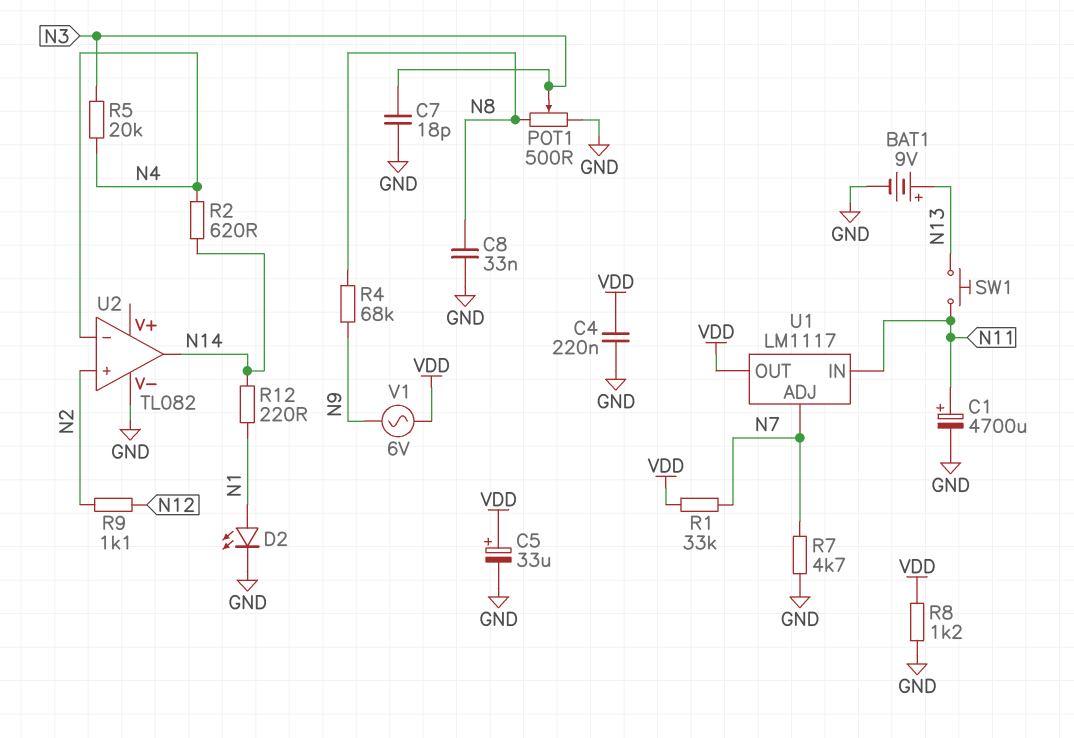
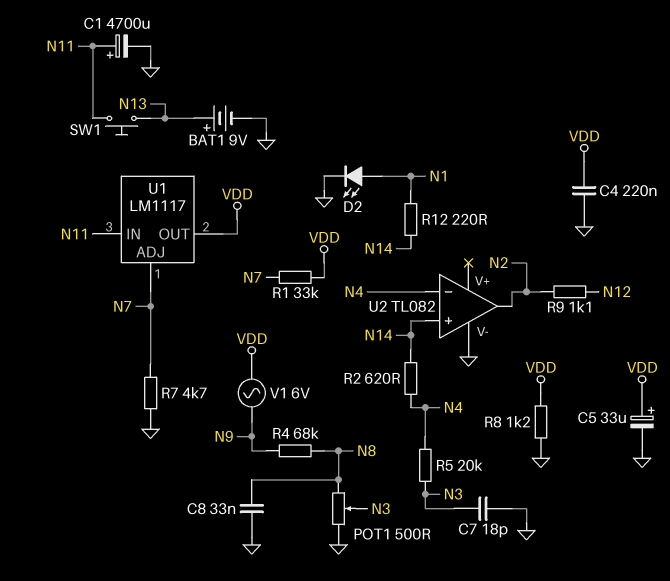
U2 pin in+: N2 -> N14
U2 pin out: N14 -> N2

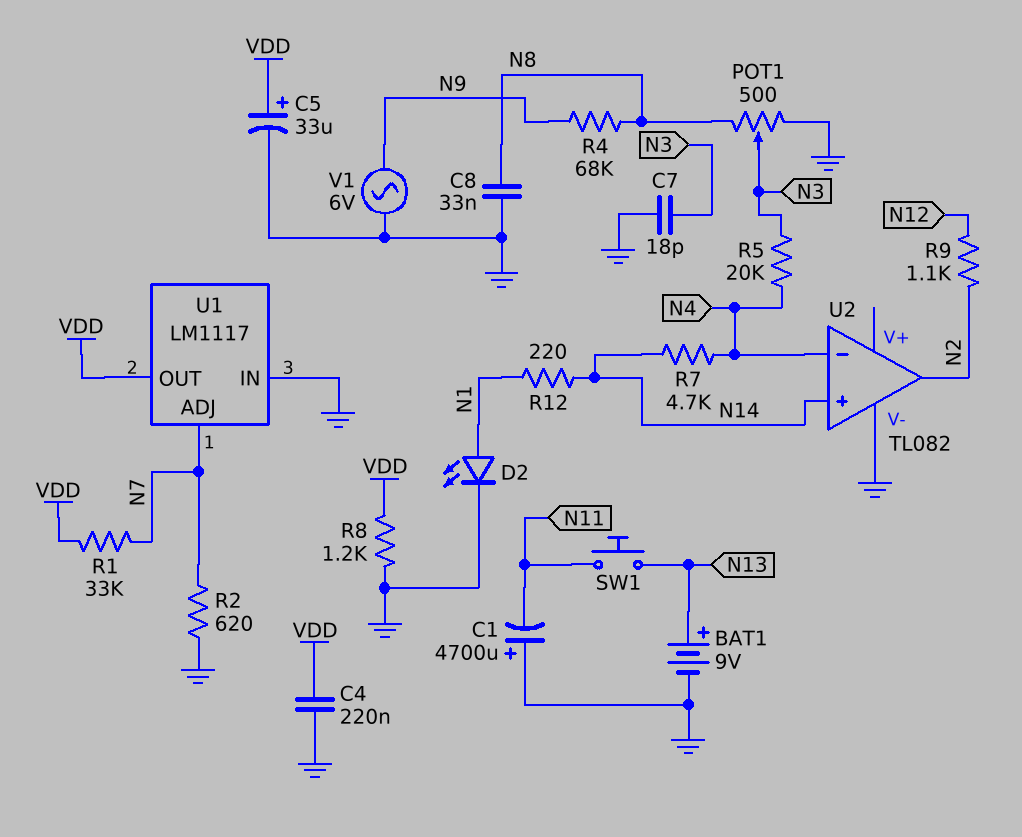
C1: 4700uF (plus N11, minus GND) -> 4700uF (plus GND, minus N11)
R2: 620 (N4, N14) -> 620 (GND, N7)
R7: 4.7k (GND, N7) -> 4.7k (N4, N14)
U1 pin IN: N11 -> GND
V1: AC 6V (N9, VDD) -> AC 6V (GND, N9)

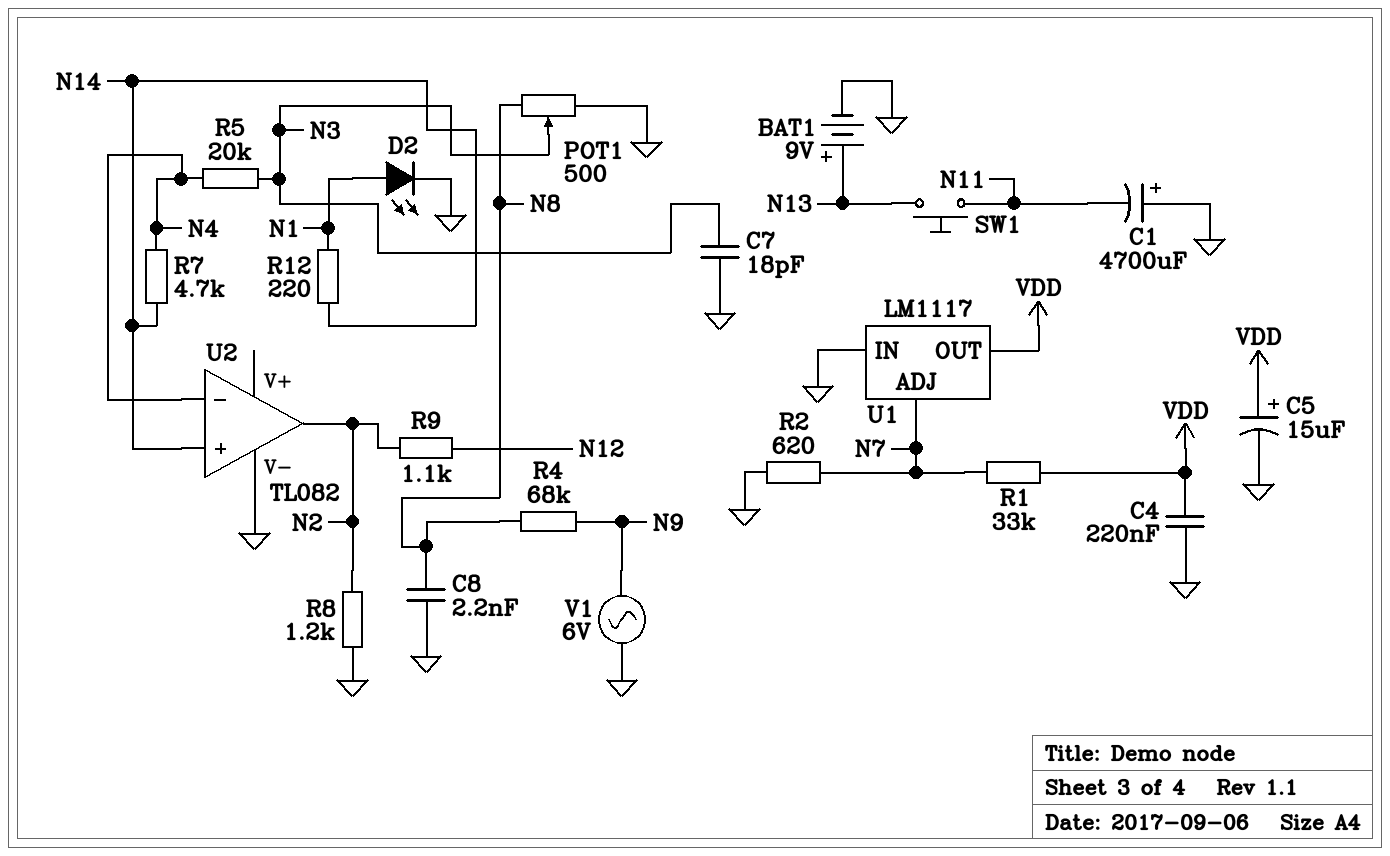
C5: 33uF (plus VDD, minus GND) -> 15uF (plus VDD, minus GND)
C8: 33nF (GND, N8) -> 2.2nF (GND, N8)
R8: 1.2k (GND, VDD) -> 1.2k (GND, N2)

